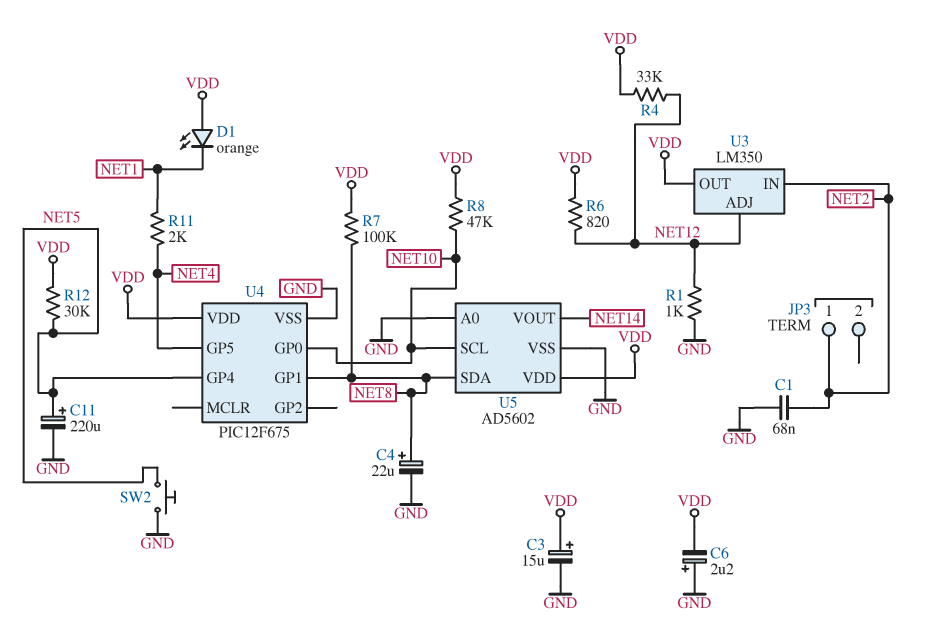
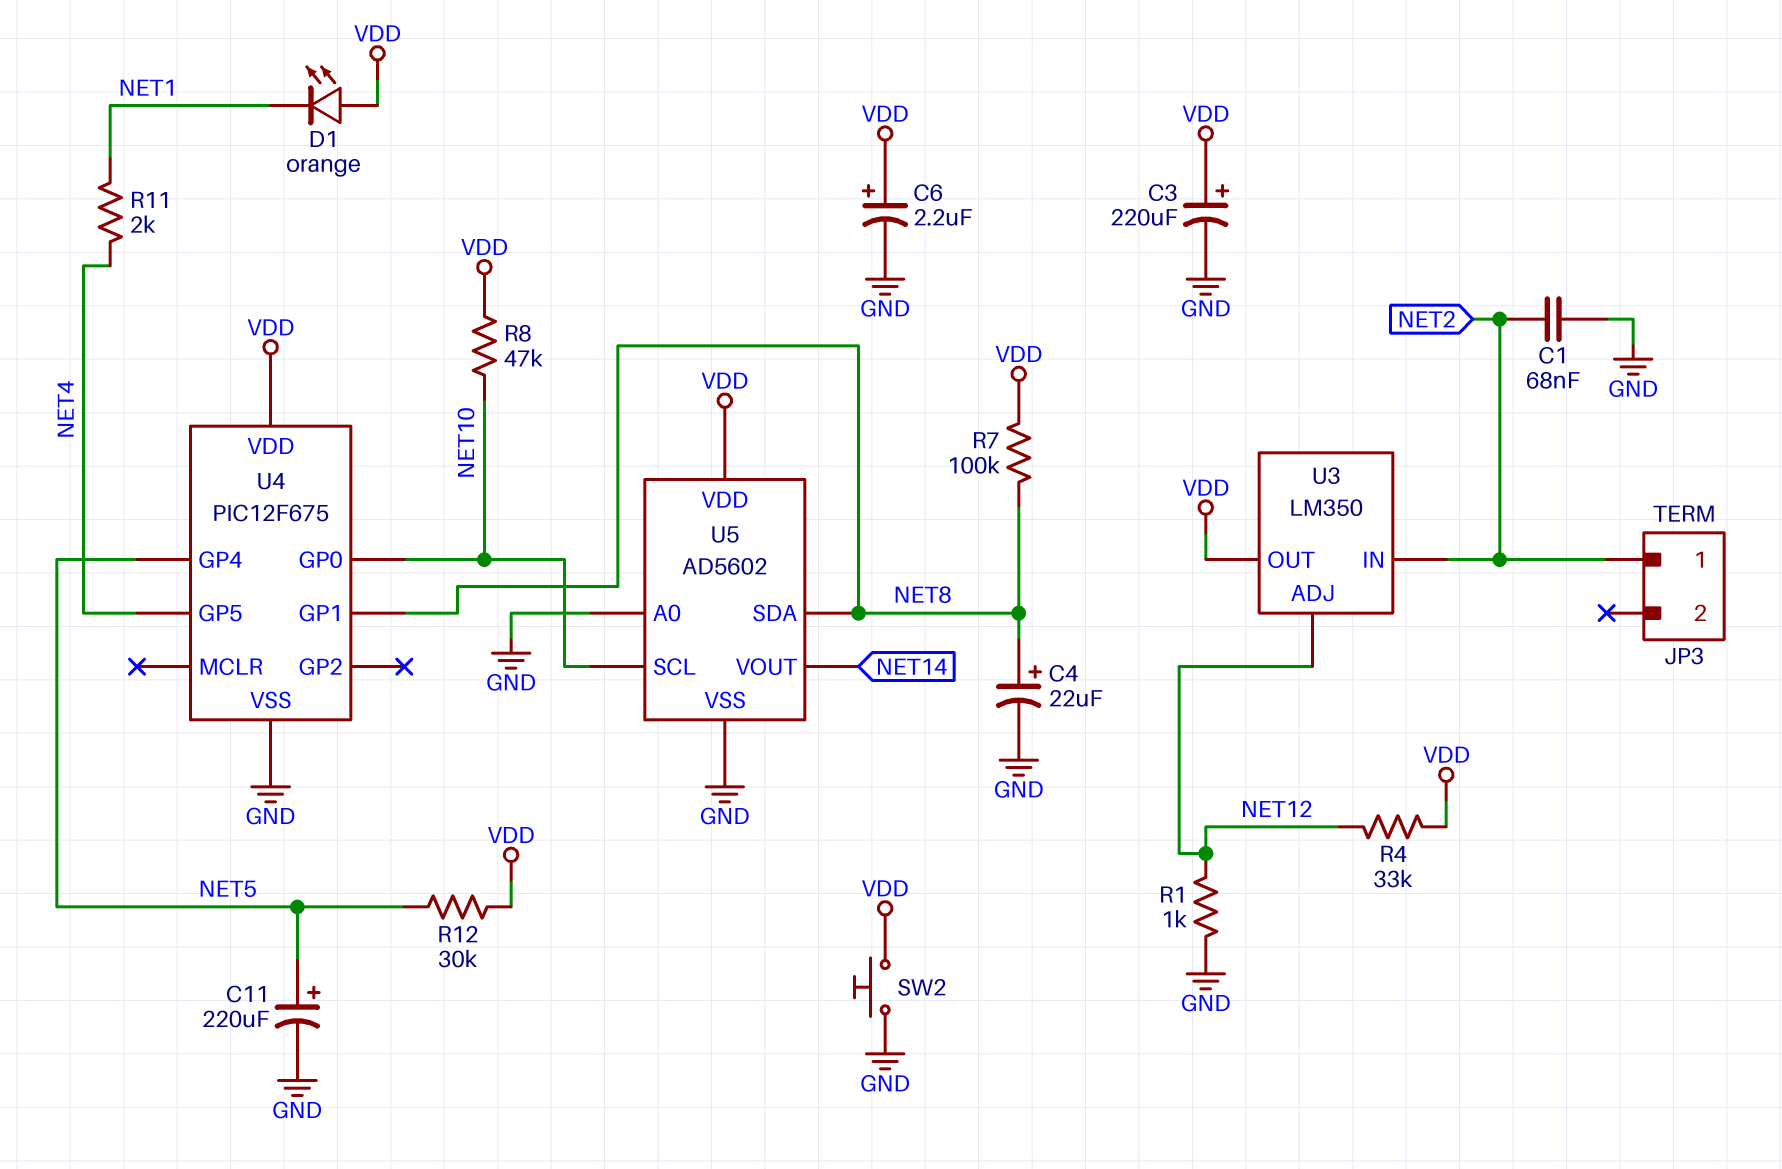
C3: 15uF (plus VDD, minus GND) -> 220uF (plus VDD, minus GND)
C6: 2.2uF (plus GND, minus VDD) -> 2.2uF (plus VDD, minus GND)
R6: 820 (NET12, VDD) -> none
SW2: button (GND, NET5) -> button (GND, VDD)

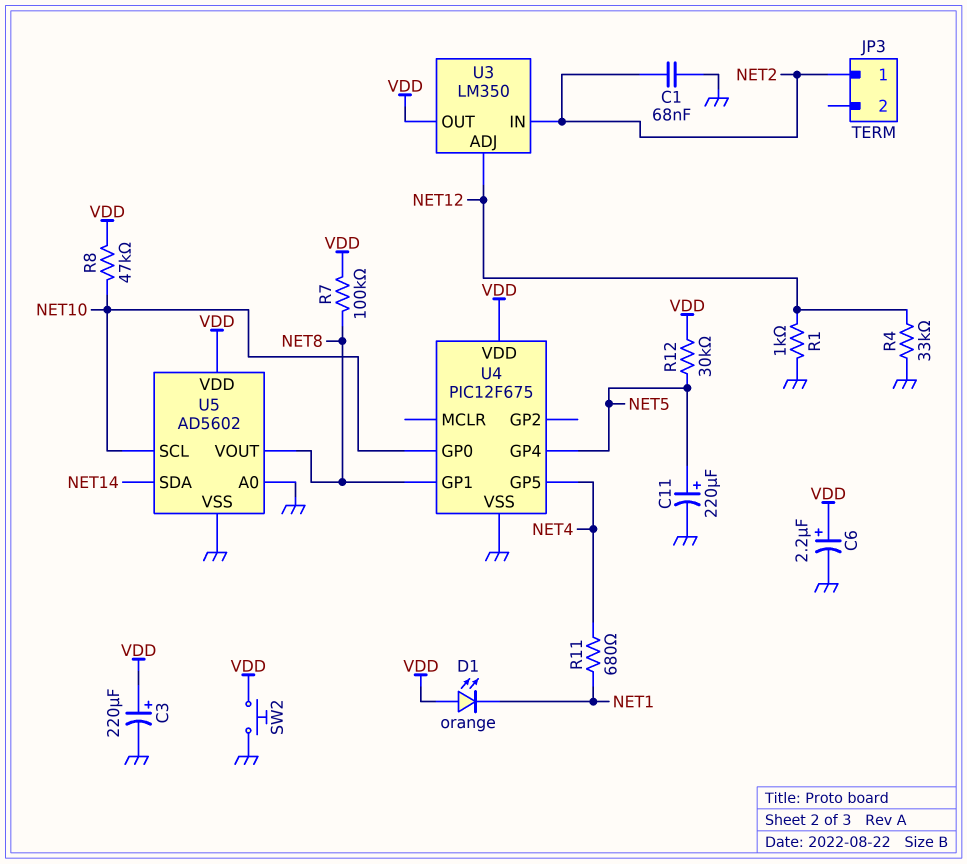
C4: 22uF (plus NET8, minus GND) -> none
R4: 33k (NET12, VDD) -> 33k (GND, NET12)
R11: 2k (NET1, NET4) -> 680 (NET1, NET4)
U5 pin SDA: NET8 -> NET14
U5 pin VOUT: NET14 -> NET8

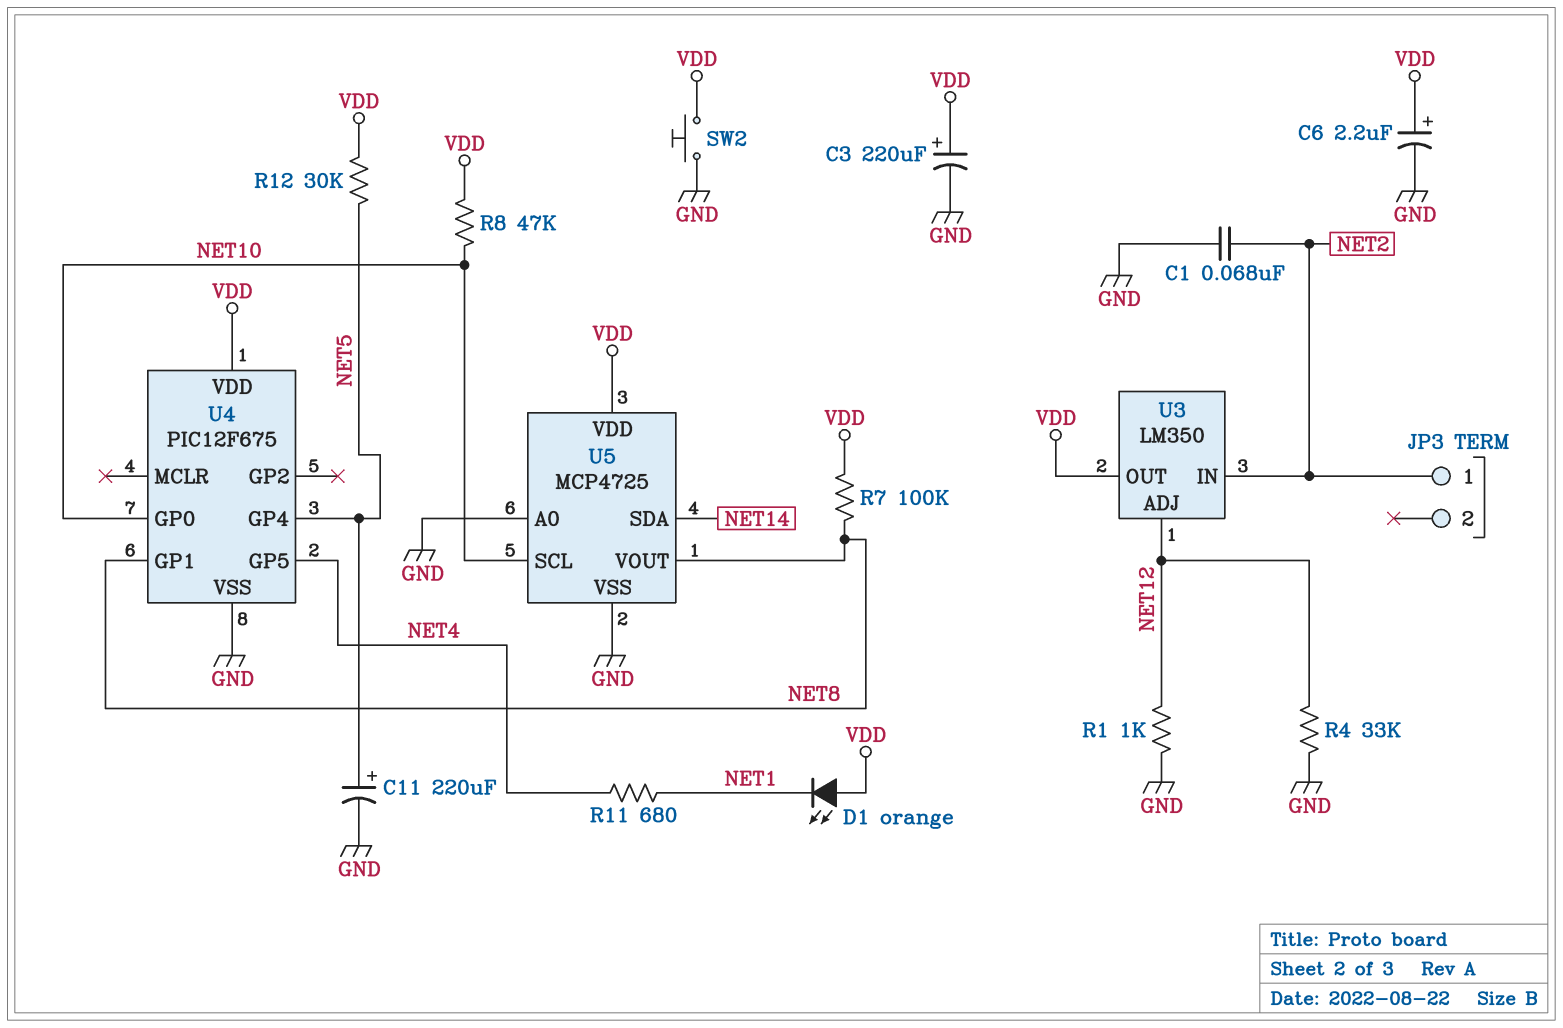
U5: AD5602 -> MCP4725

